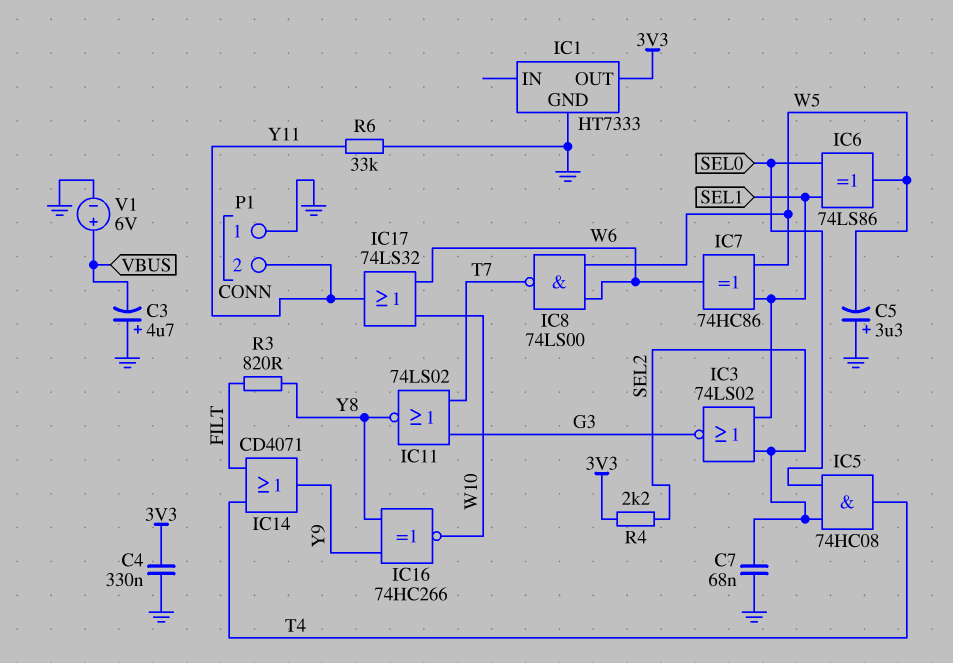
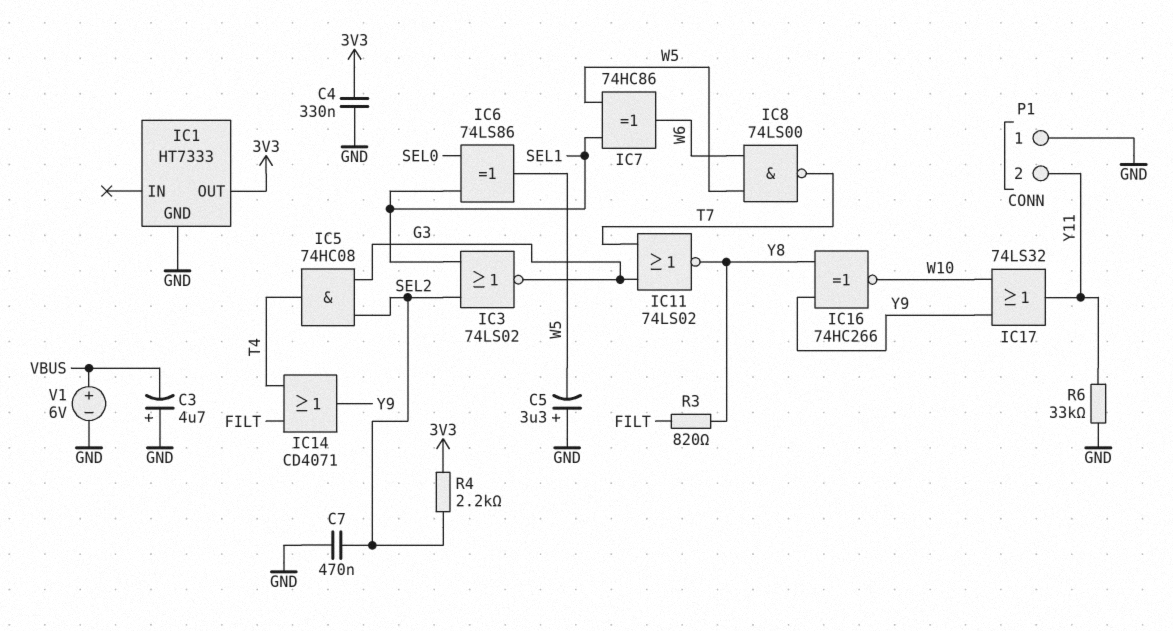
C7: 68nF (GND, SEL2) -> 470nF (GND, SEL2)
IC5: AND 74HC08 (in SEL0, in SEL2, out T4) -> AND 74HC08 (in G3, in SEL2, out T4)
IC17: OR 74LS32 (in W6, in W10, out Y11) -> OR 74LS32 (in W10, in Y9, out Y11)

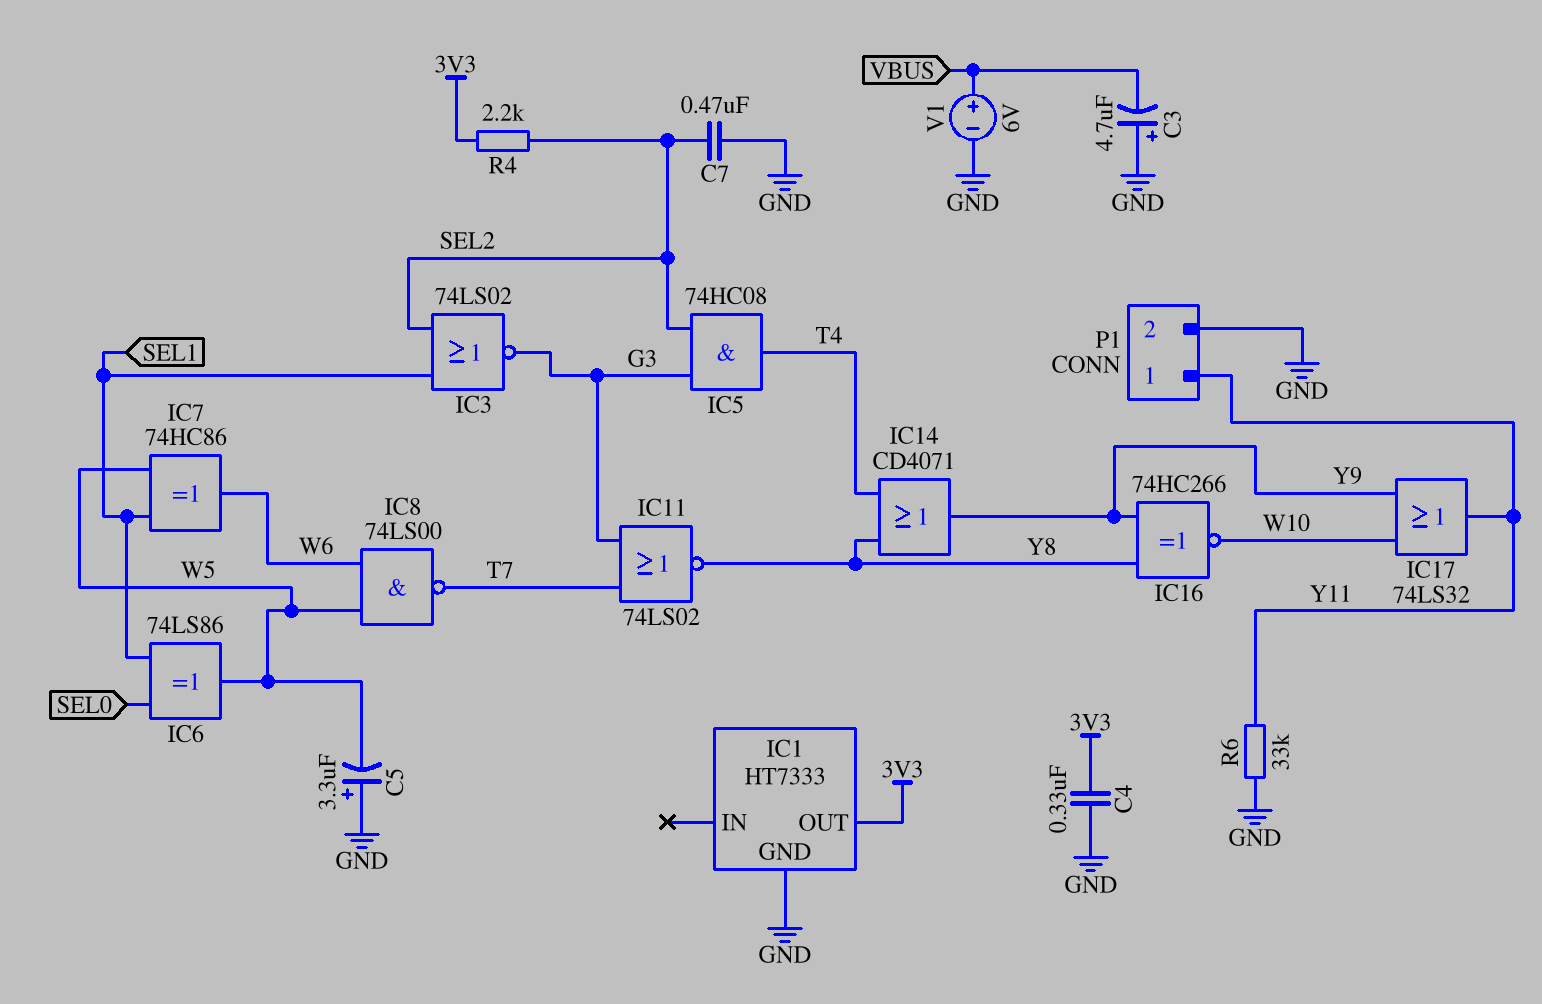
IC14: OR CD4071 (in FILT, in T4, out Y9) -> OR CD4071 (in T4, in Y8, out Y9)
P1 pin 1: GND -> Y11
P1 pin 2: Y11 -> GND
R3: 820 (FILT, Y8) -> none

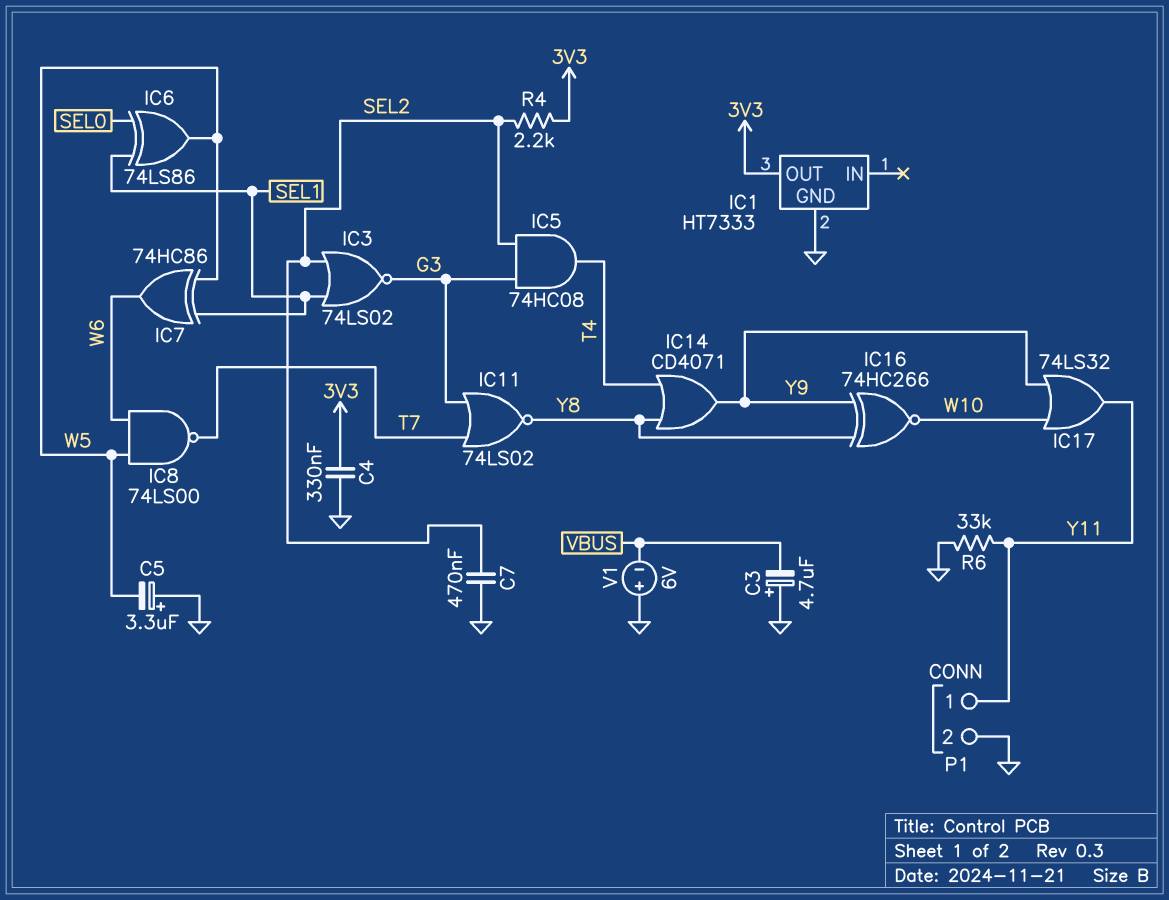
V1: 6V (plus VBUS, minus GND) -> 6V (plus GND, minus VBUS)

